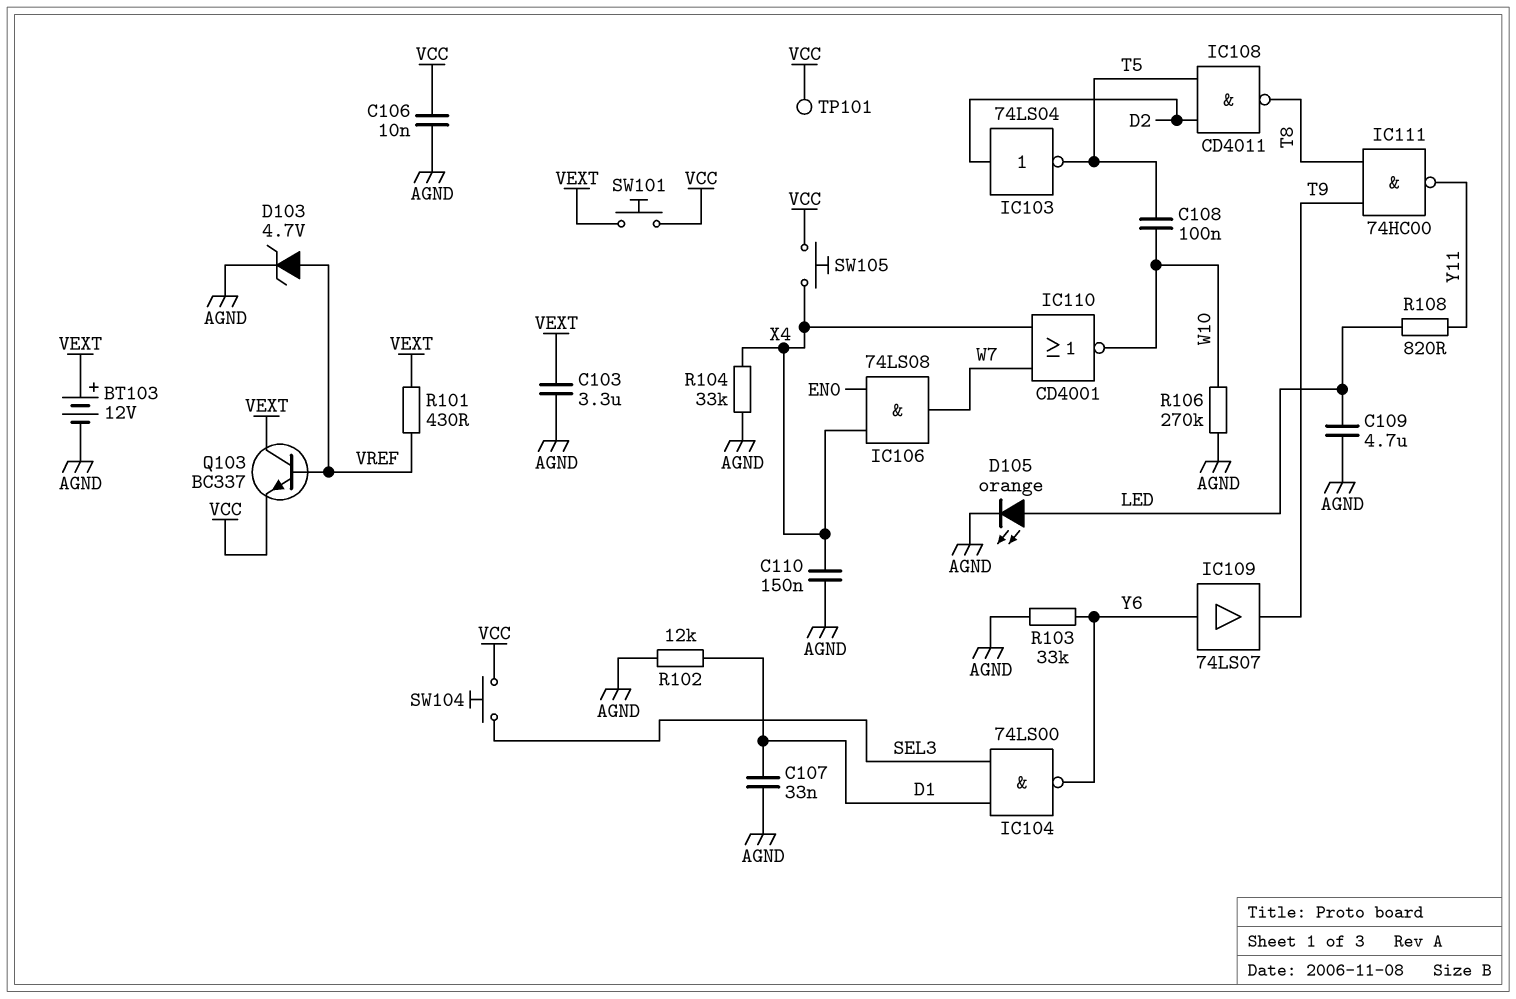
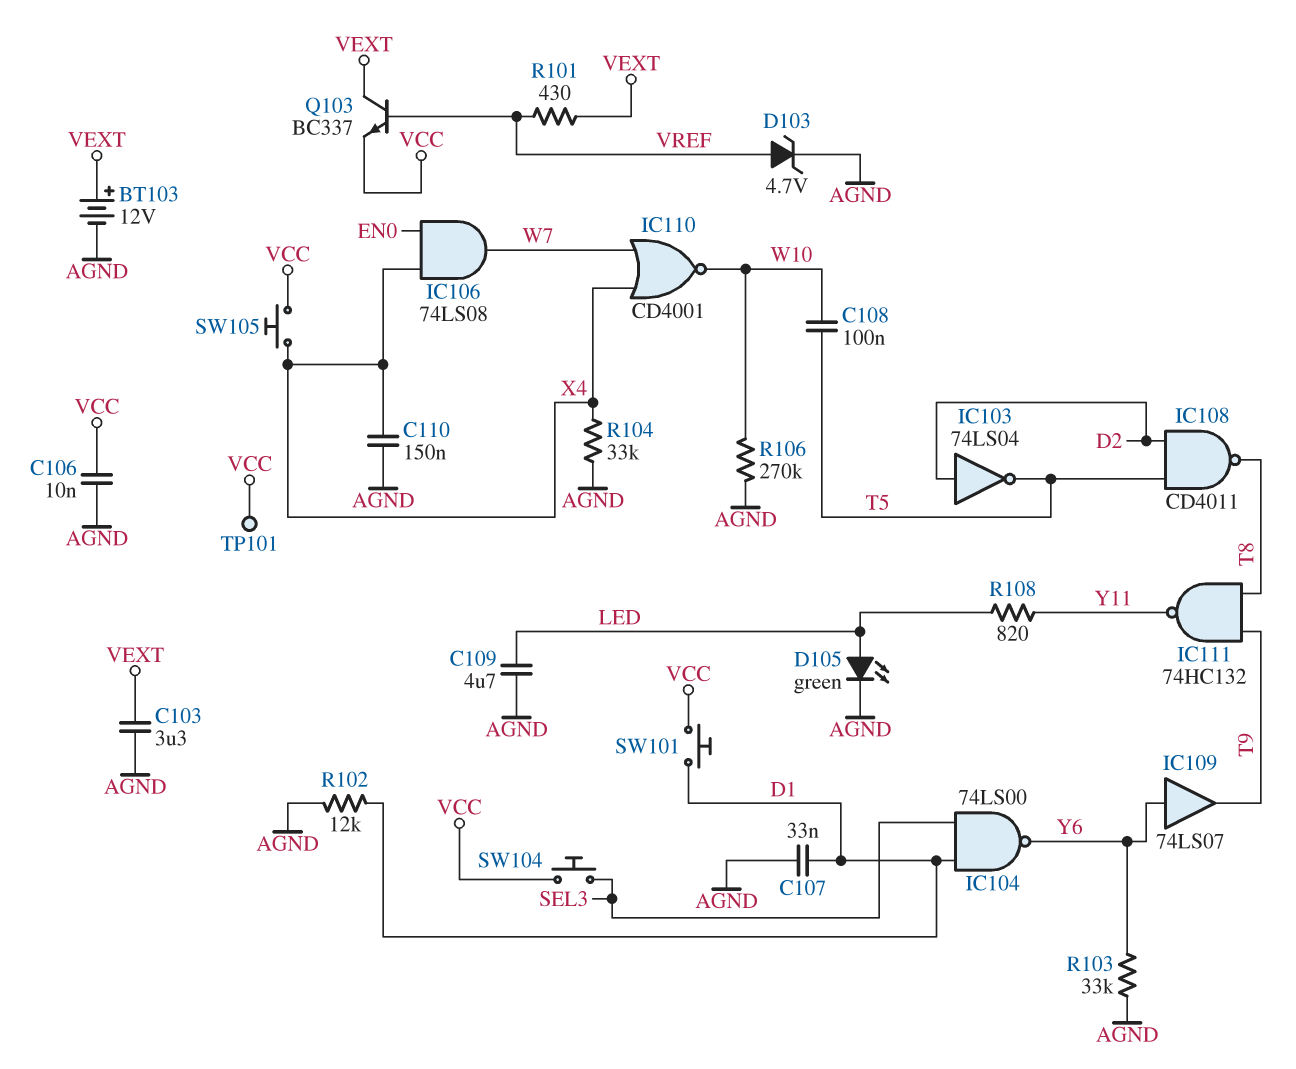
D105: LED orange (A LED, K AGND) -> LED green (A LED, K AGND)
IC111: NAND 74HC00 (in T8, in T9, out Y11) -> NAND 74HC132 (in T8, in T9, out Y11)
SW101: button (VCC, VEXT) -> button (D1, VCC)

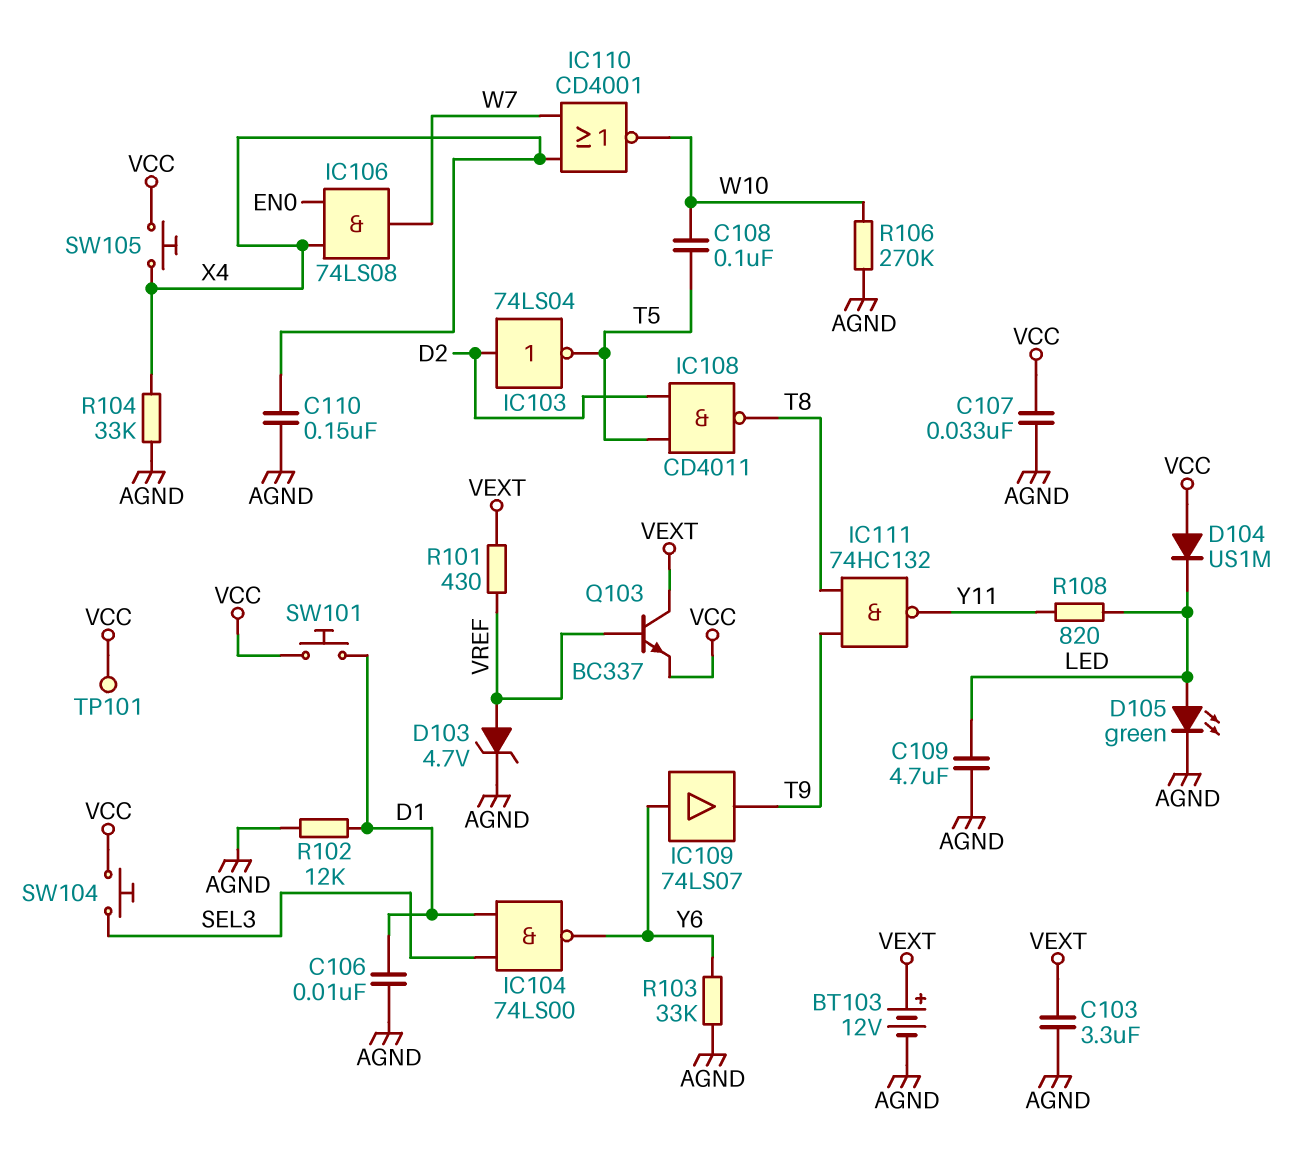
C106: 10nF (AGND, VCC) -> 10nF (AGND, D1)
C107: 33nF (AGND, D1) -> 33nF (AGND, VCC)
D104: none -> diode US1M (A VCC, K LED)

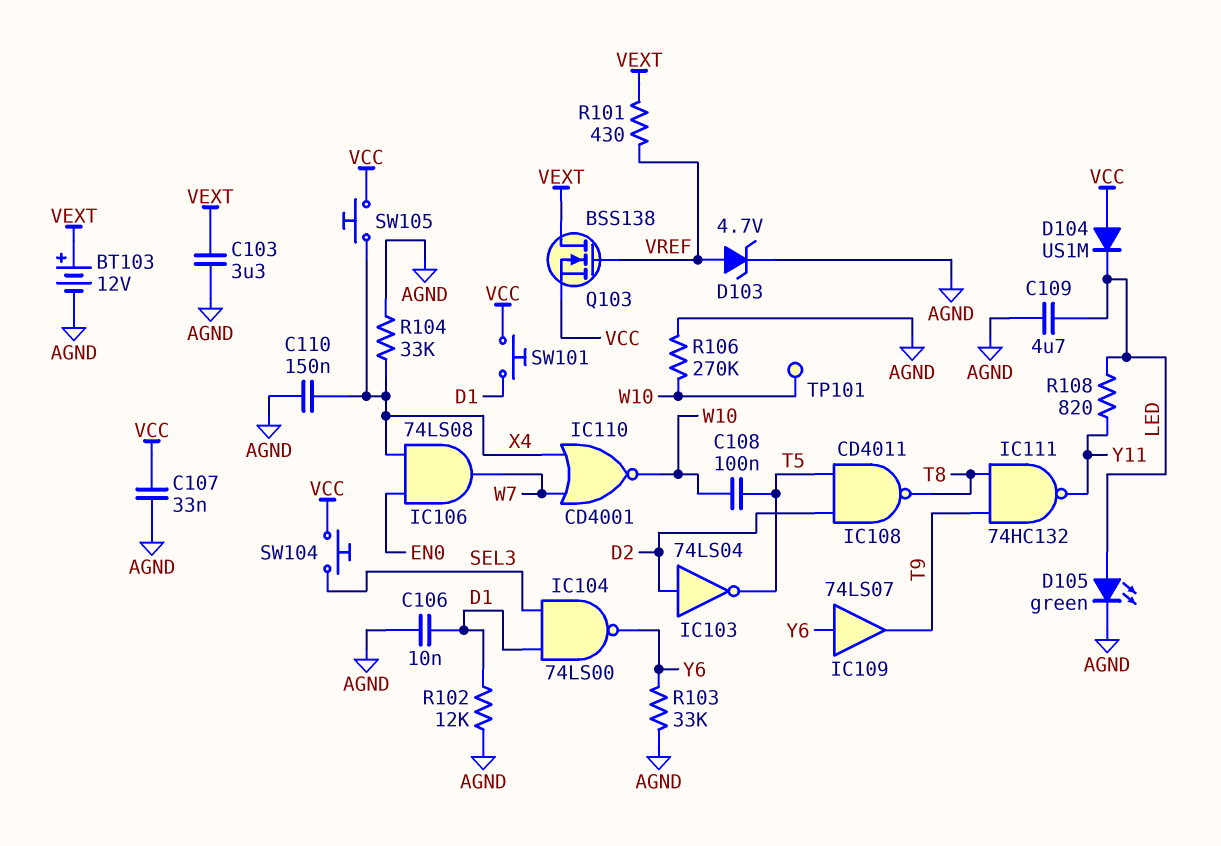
Q103: NPN BC337 (B VREF, C VEXT, E VCC) -> NMOS BSS138 (G VREF, D VEXT, S VCC)
TP101: test point (VCC) -> test point (W10)

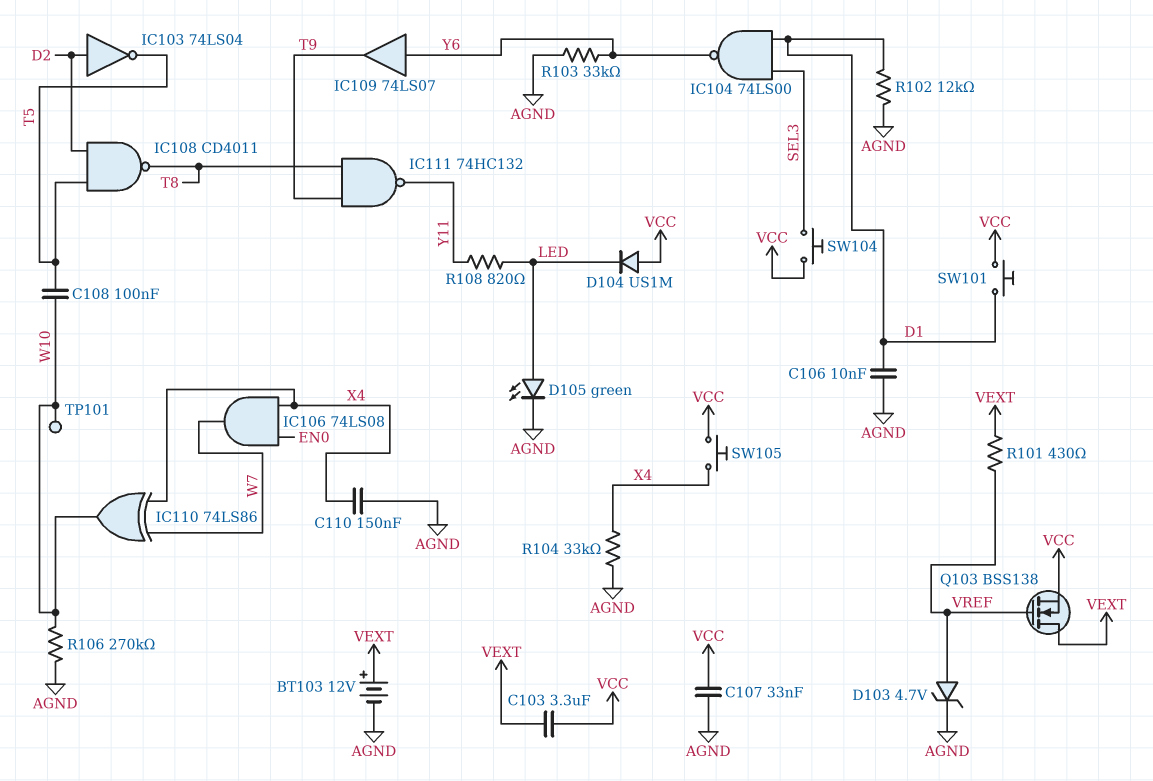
C103: 3.3uF (AGND, VEXT) -> 3.3uF (VCC, VEXT)
C109: 4.7uF (AGND, LED) -> none
IC110: NOR CD4001 (in W7, in X4, out W10) -> XOR 74LS86 (in W7, in X4, out W10)

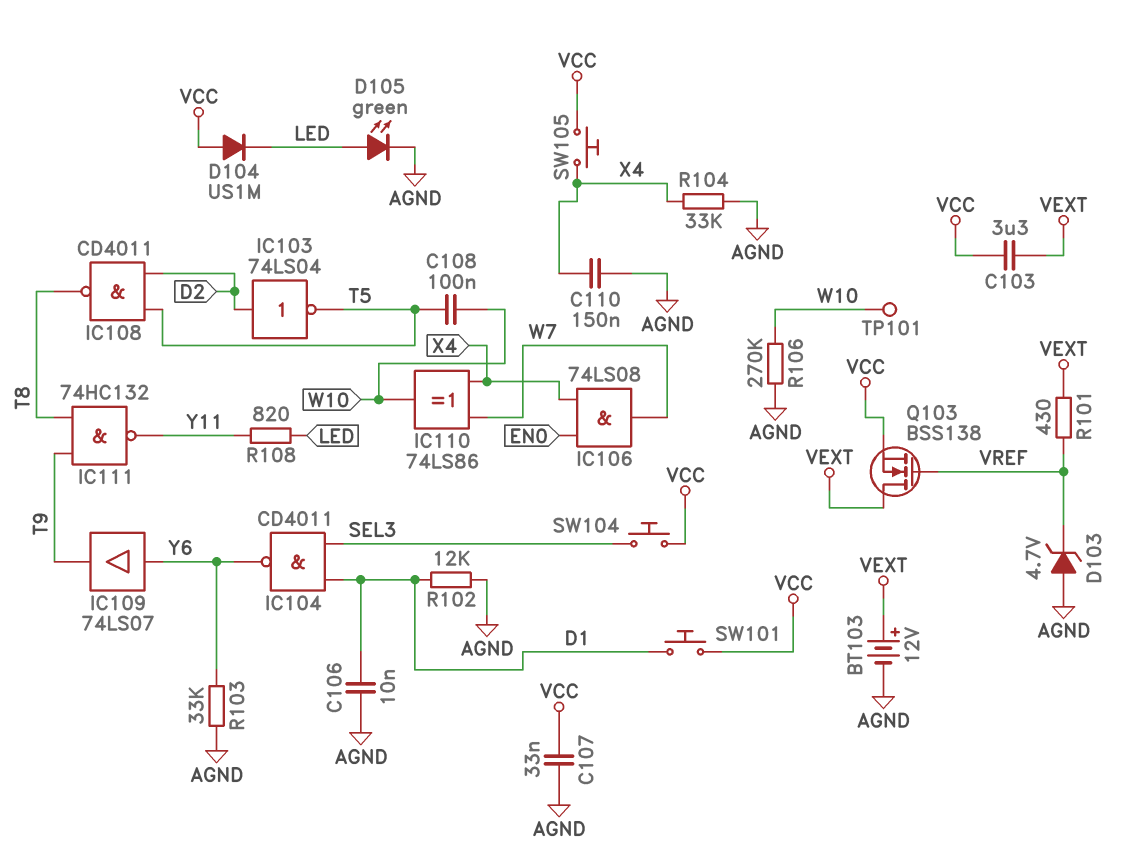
D103: zener 4.7V (A VREF, K AGND) -> zener 4.7V (A AGND, K VREF)
IC104: NAND 74LS00 (in D1, in SEL3, out Y6) -> NAND CD4011 (in D1, in SEL3, out Y6)

